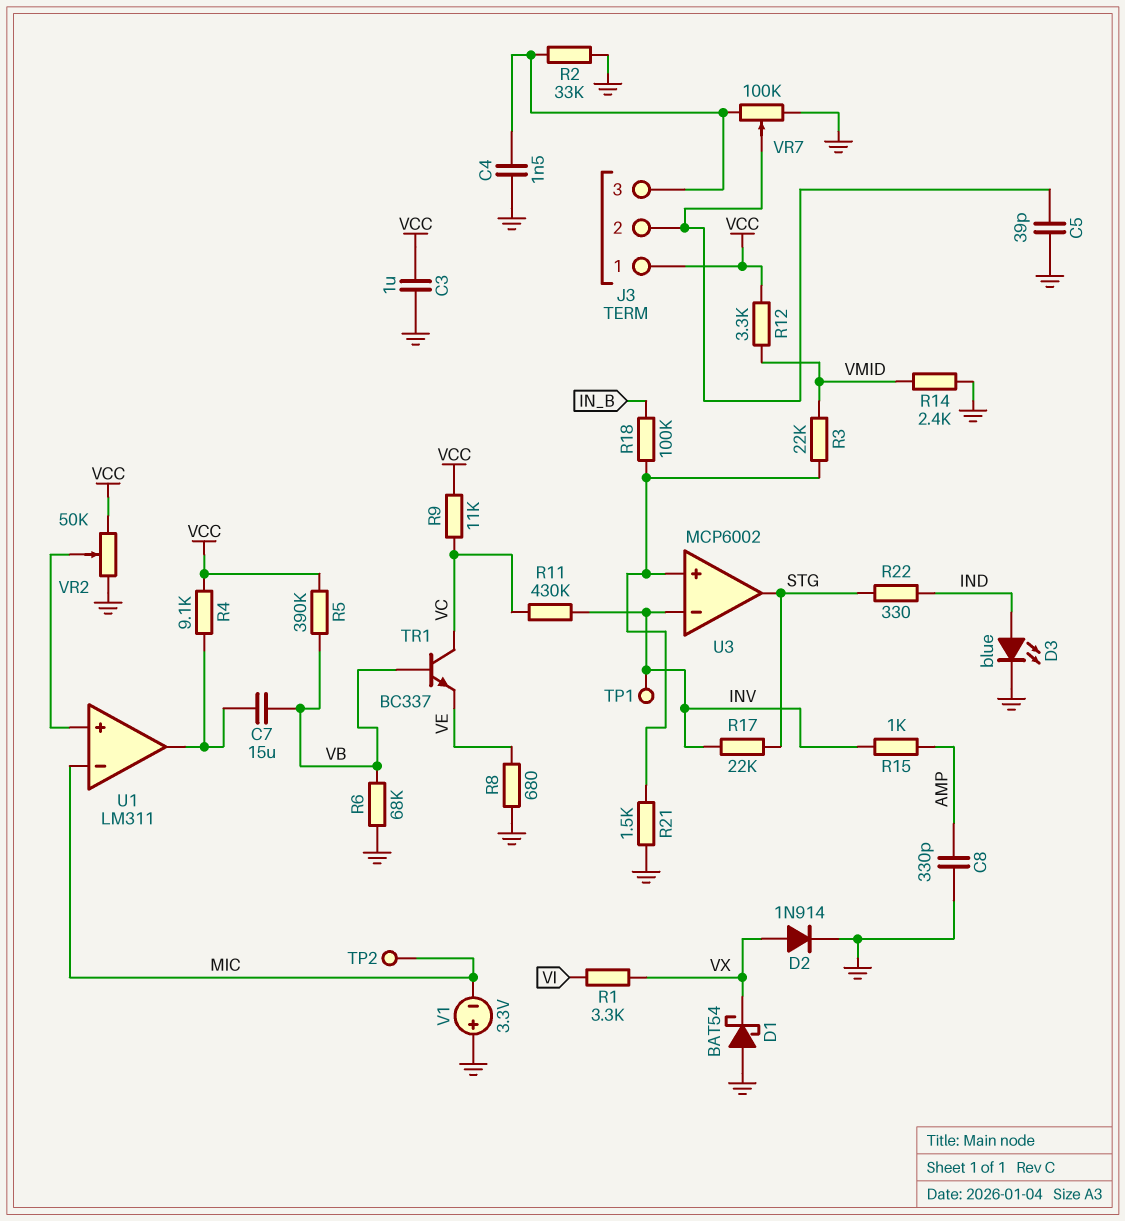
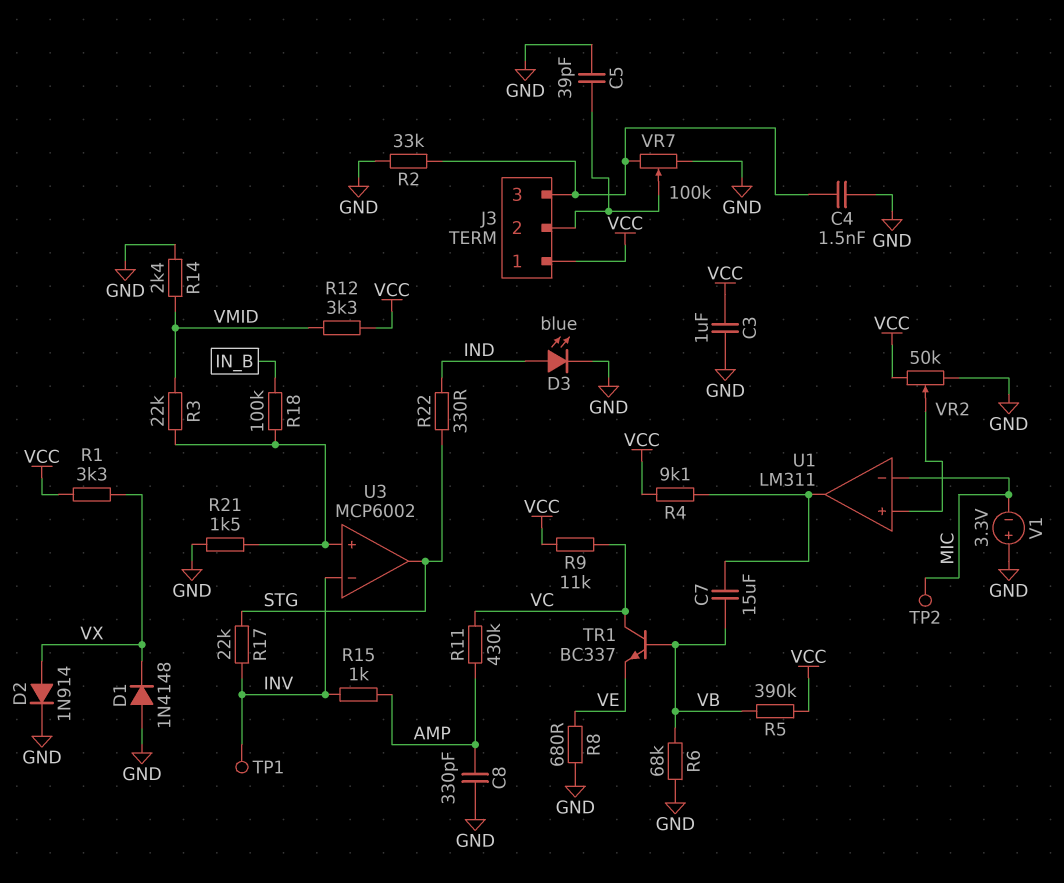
D1: schottky BAT54 (A GND, K VX) -> diode 1N4148 (A GND, K VX)
R1: 3.3k (VI, VX) -> 3.3k (VCC, VX)
R11: 430k (INV, VC) -> 430k (AMP, VC)

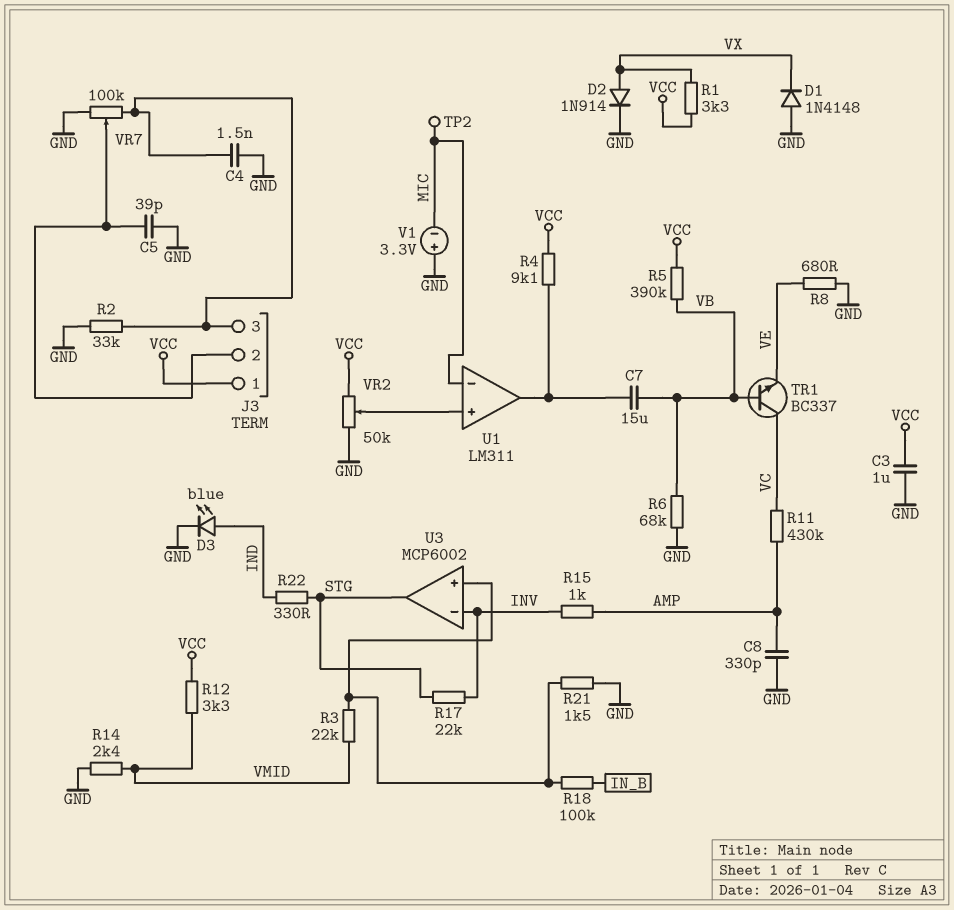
R9: 11k (VC, VCC) -> none
TP1: test point (INV) -> none

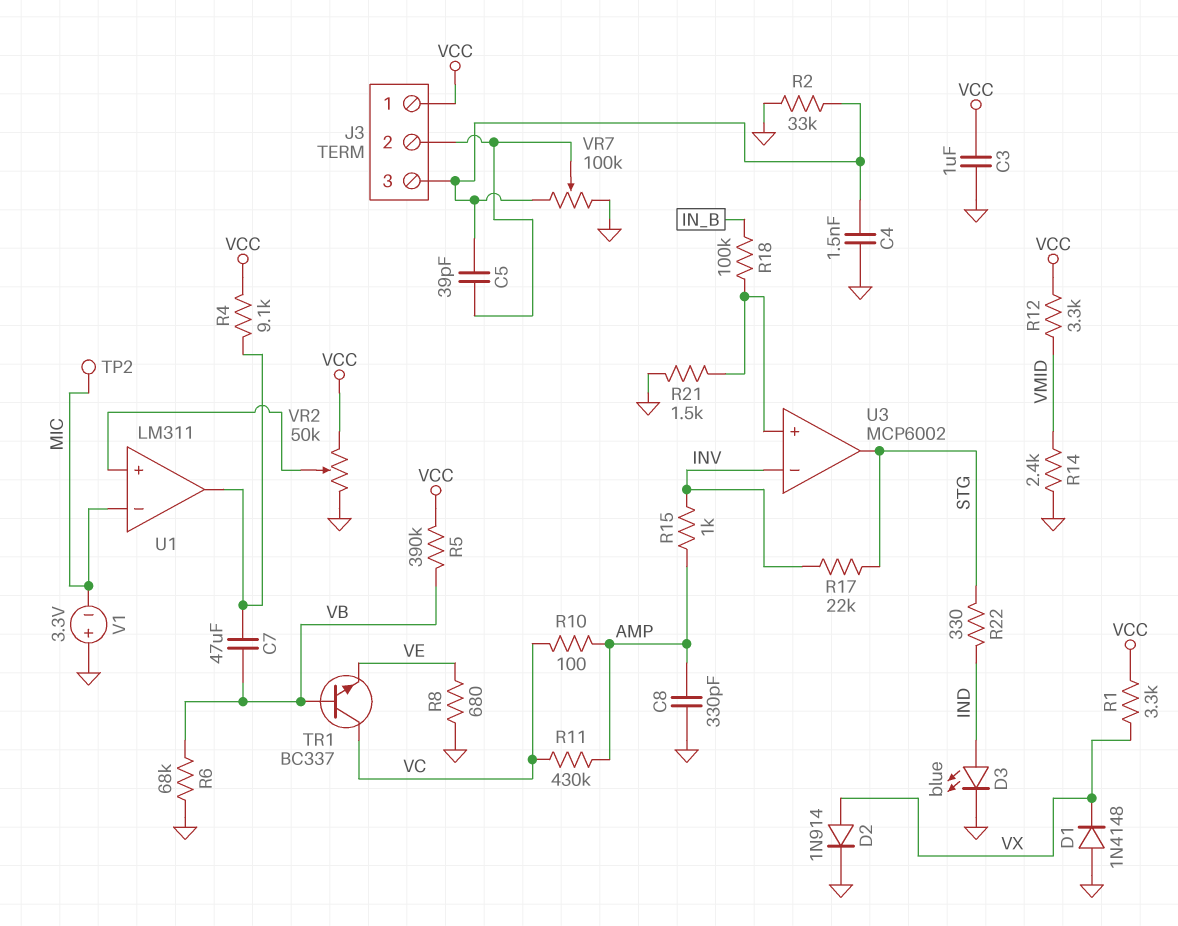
C5: 39pF (GND, J3/2) -> 39pF (J3/2, J3/3)
C7: 15uF (U1/out, VB) -> 47uF (U1/out, VB)
R3: 22k (U3/in+, VMID) -> none
R10: none -> 100 (AMP, VC)

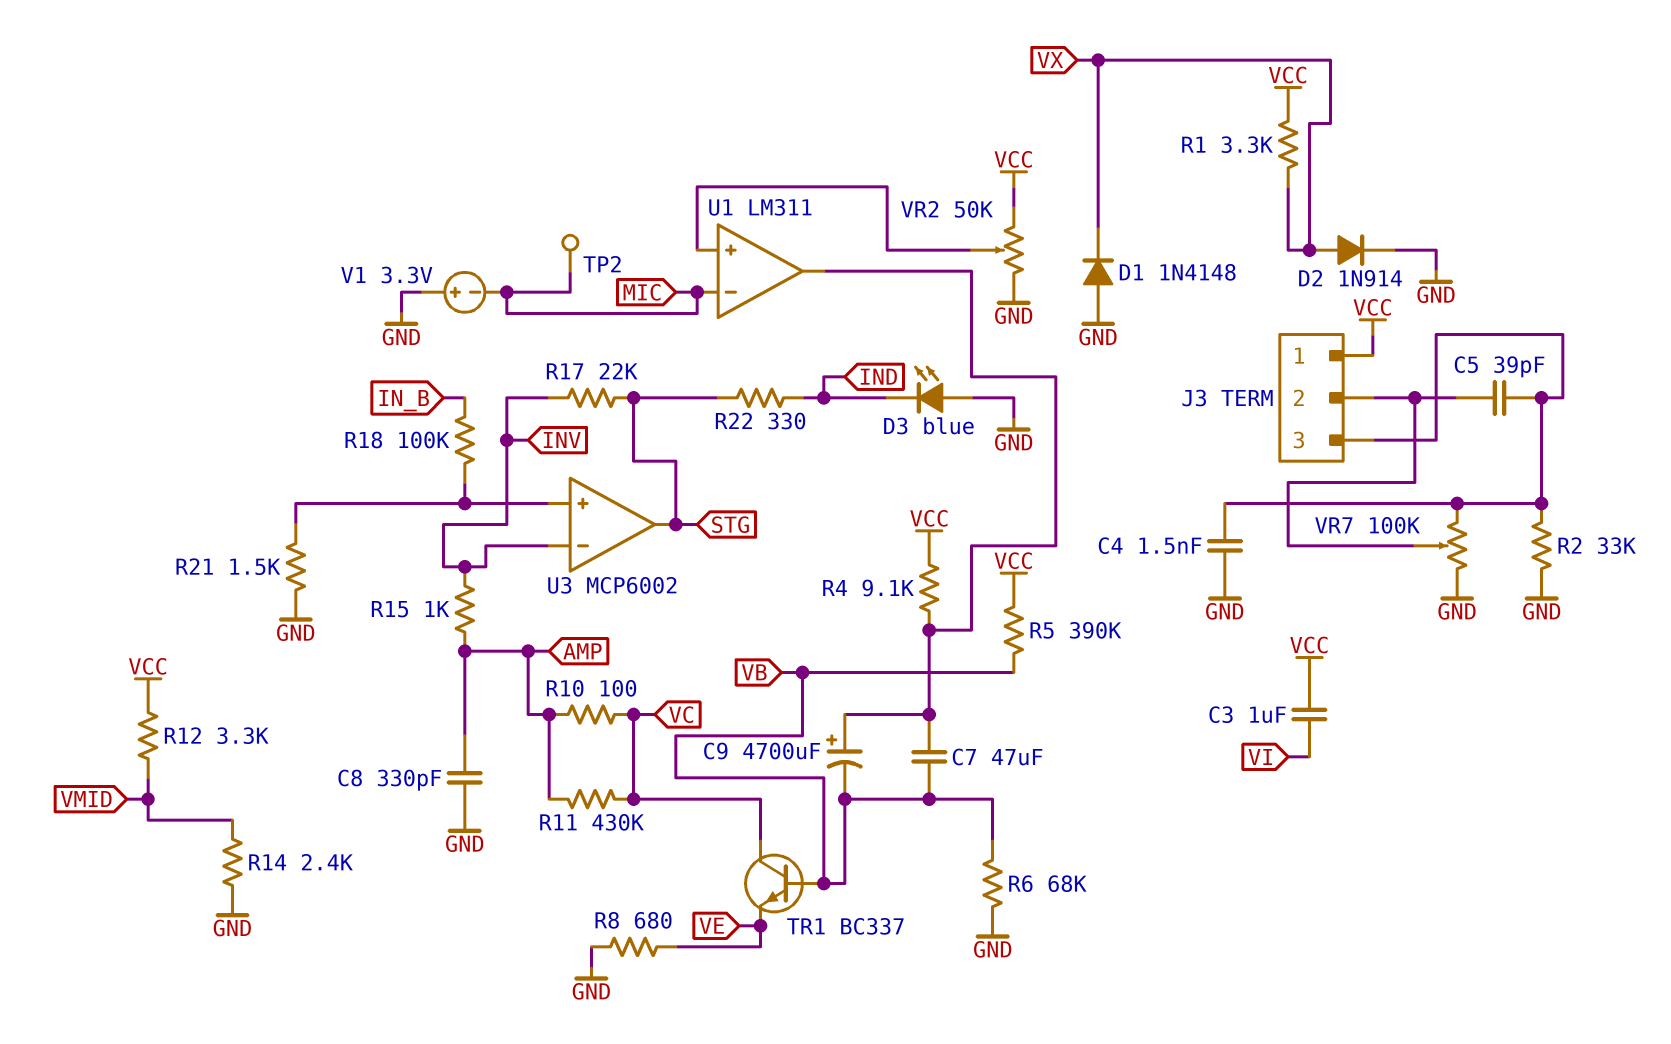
C3: 1uF (GND, VCC) -> 1uF (VCC, VI)
C9: none -> 4700uF (plus U1/out, minus VB)
D3: LED blue (A IND, K GND) -> LED blue (A GND, K IND)

